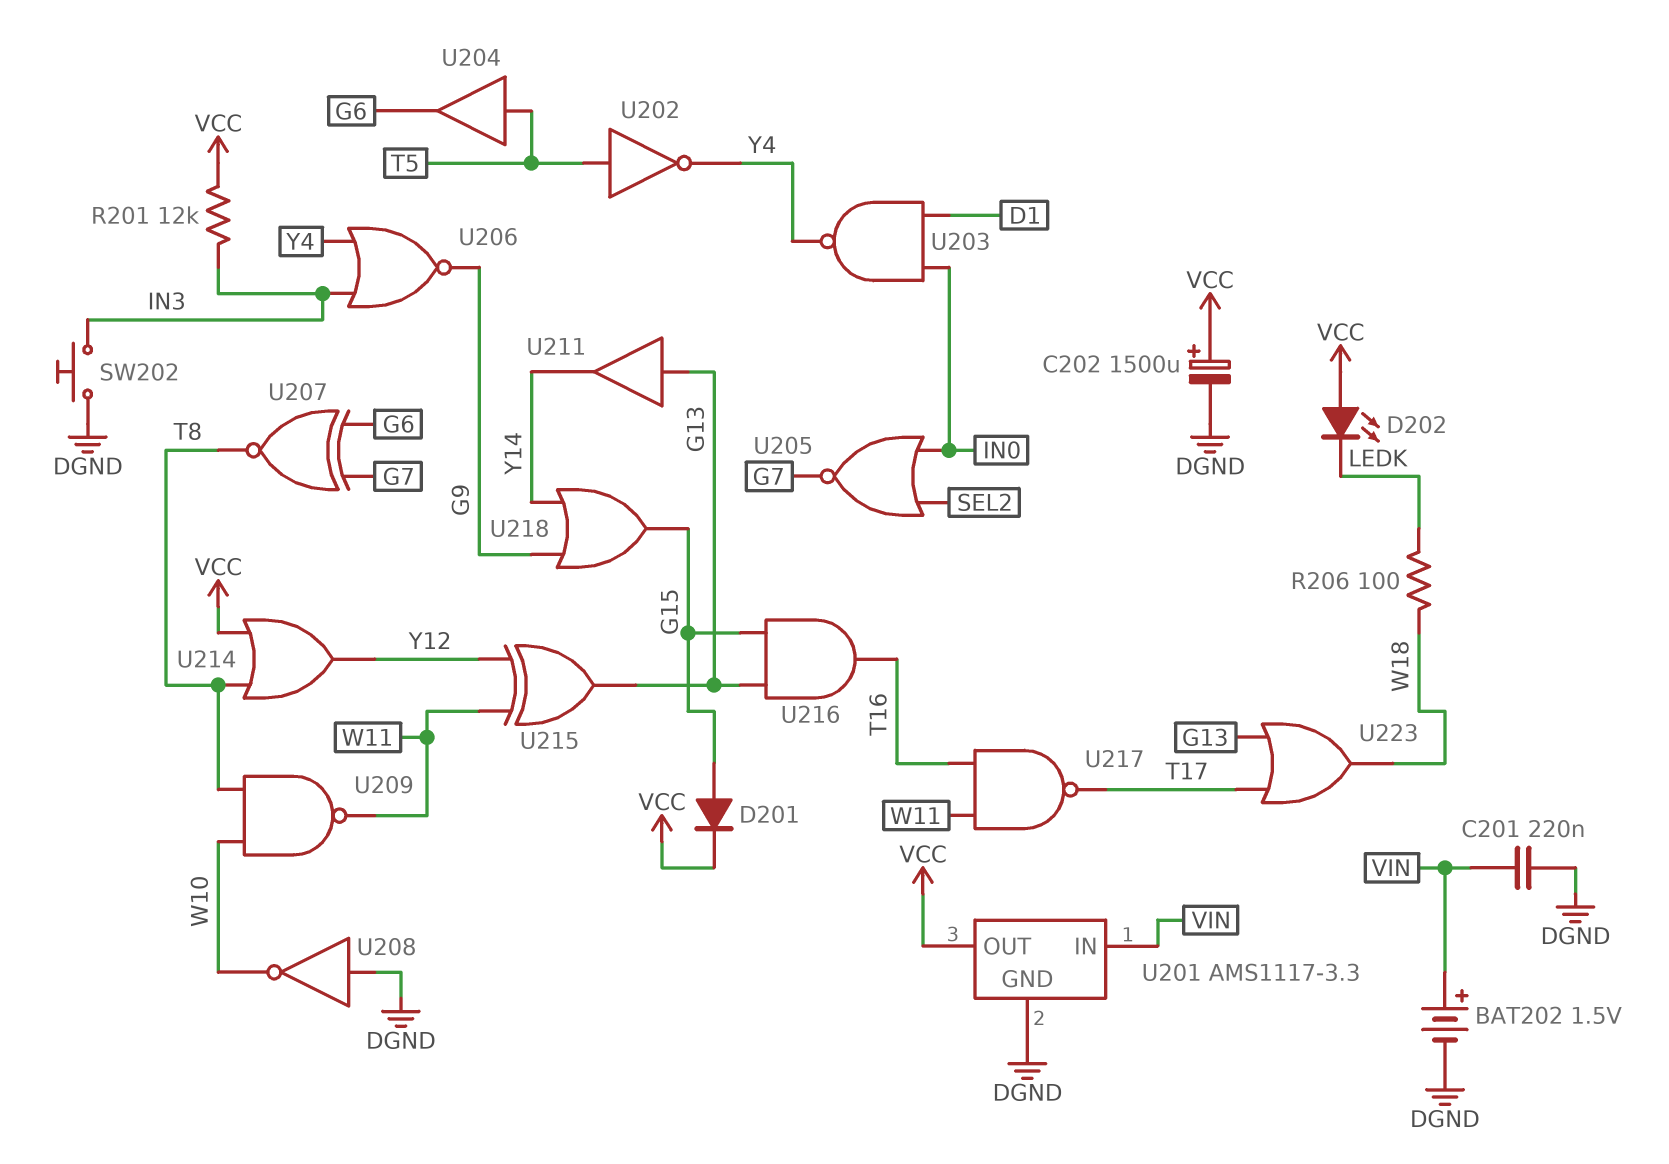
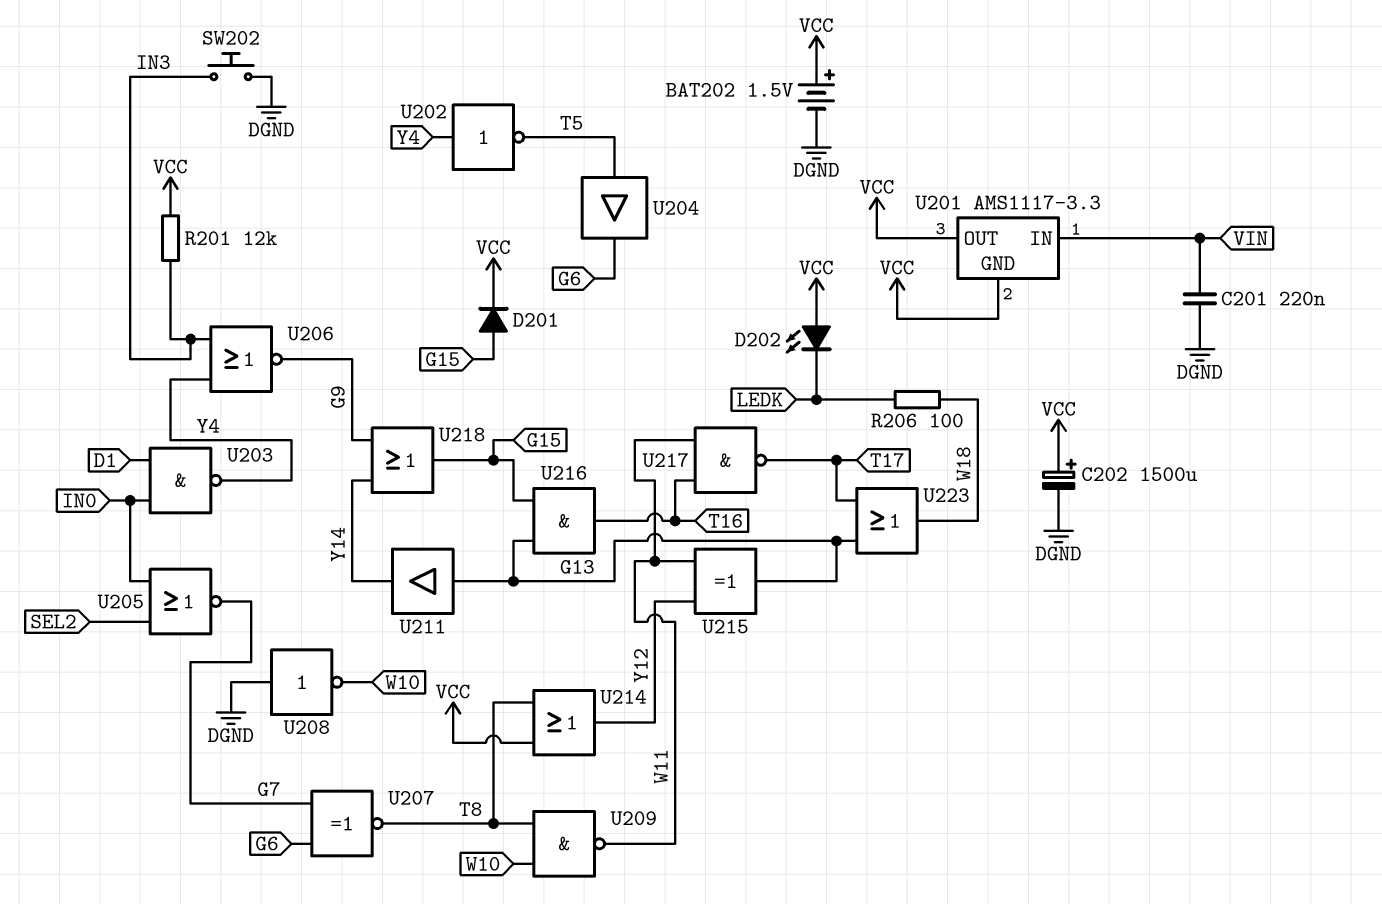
BAT202: 1.5V (plus VIN, minus DGND) -> 1.5V (plus VCC, minus DGND)
U201 pin GND: DGND -> VCC
U202: NOT (in T5, out Y4) -> NOT (in Y4, out T5)

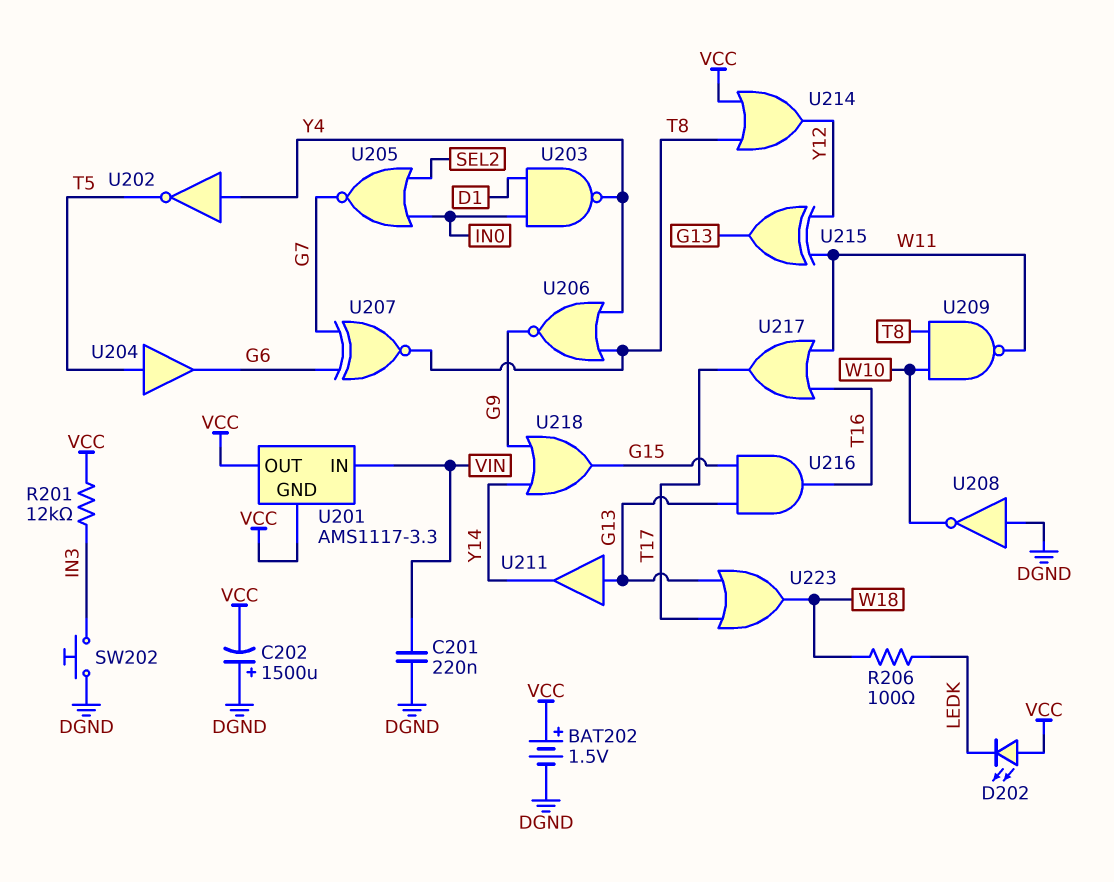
C202: 1500uF (plus VCC, minus DGND) -> 1500uF (plus DGND, minus VCC)
D201: diode (A G15, K VCC) -> none
U206: NOR (in IN3, in Y4, out G9) -> NOR (in T8, in Y4, out G9)
U217: NAND (in T16, in W11, out T17) -> OR (in T16, in W11, out T17)

